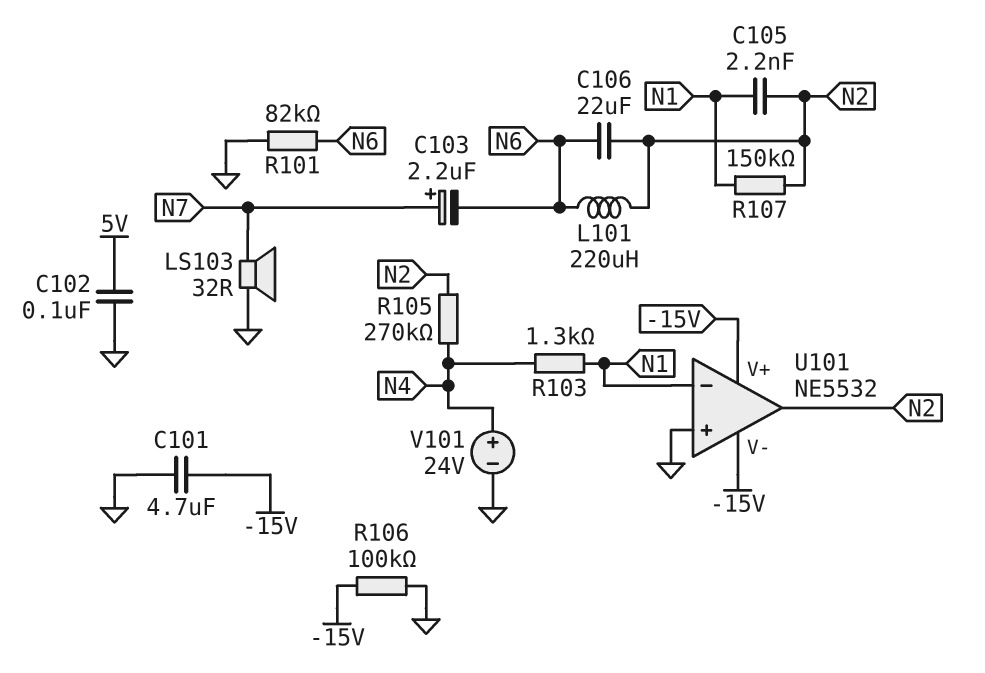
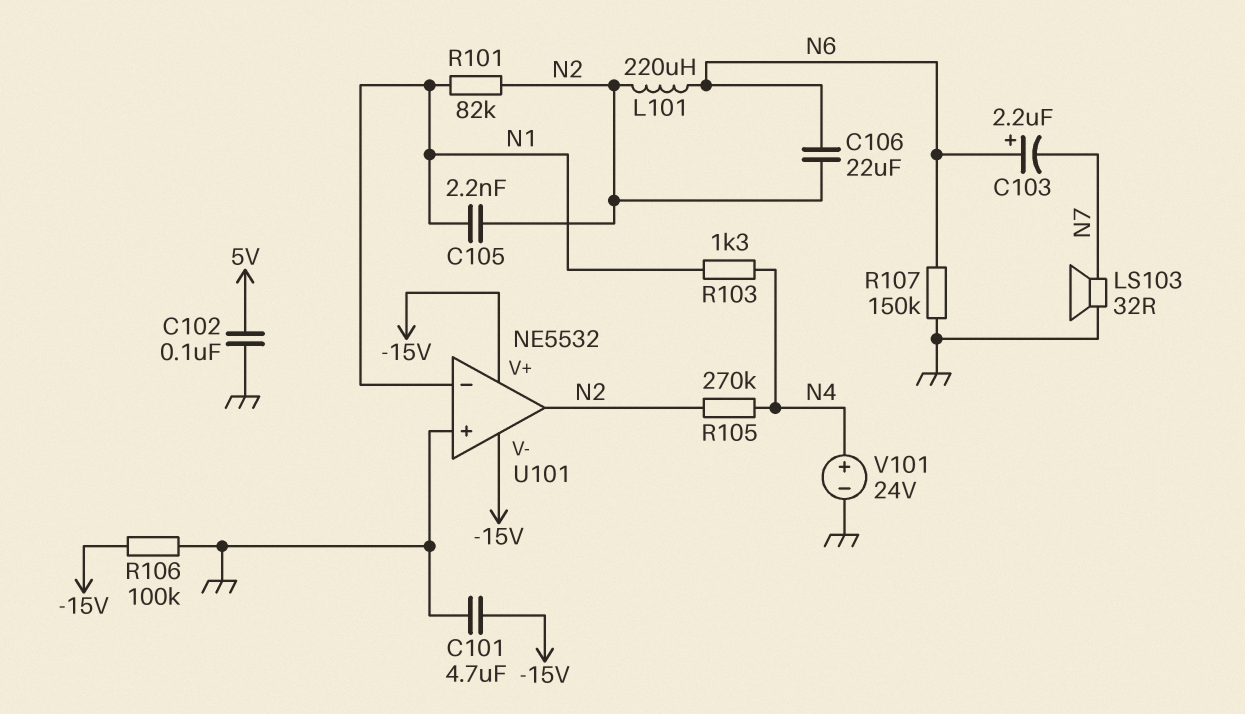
C103: 2.2uF (plus N7, minus N6) -> 2.2uF (plus N6, minus N7)
R101: 82k (GND, N6) -> 82k (N1, N2)
R107: 150k (N1, N2) -> 150k (GND, N6)

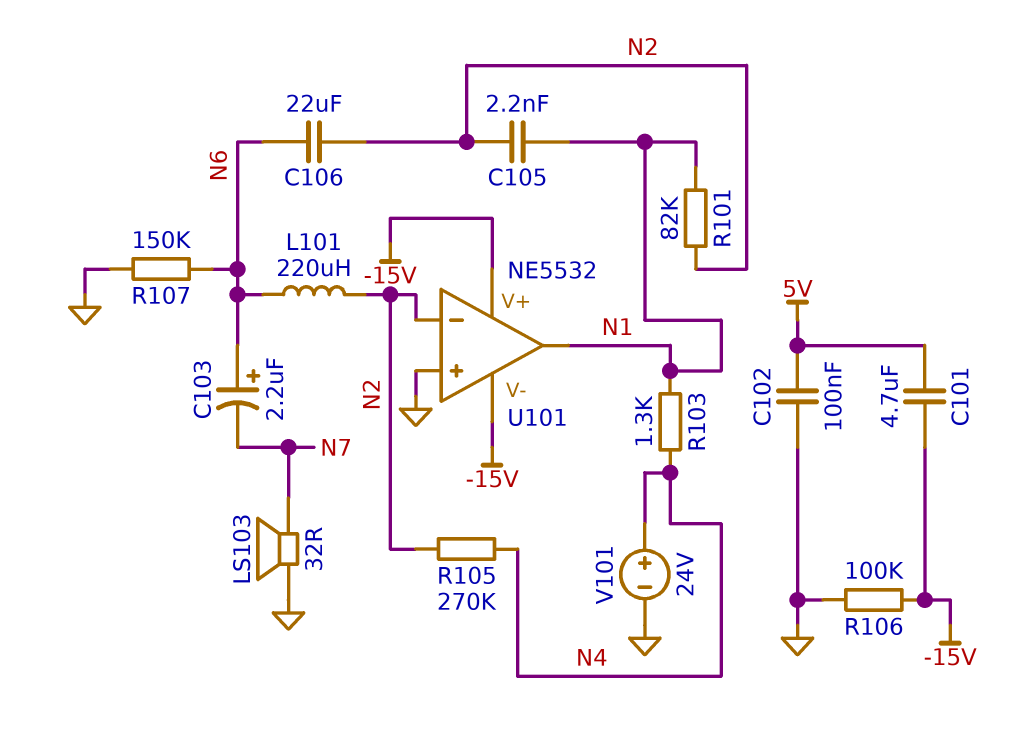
C101: 4.7uF (-15V, GND) -> 4.7uF (-15V, 5V)
U101 pin in-: N1 -> N2
U101 pin out: N2 -> N1

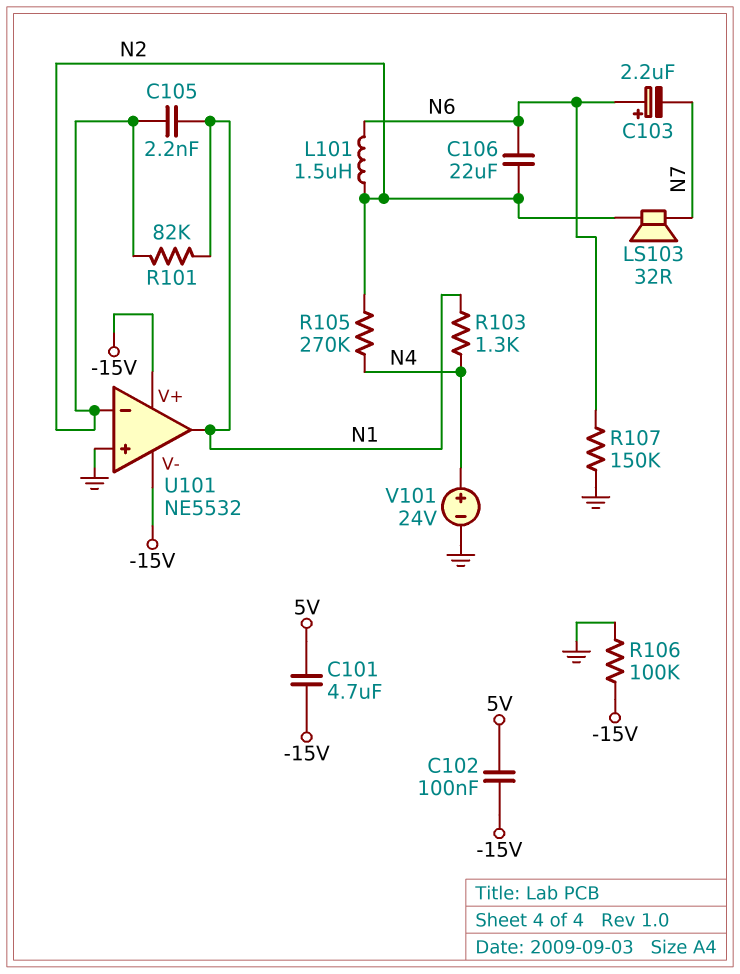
C102: 100nF (5V, GND) -> 100nF (-15V, 5V)
L101: 220uH (N2, N6) -> 1.5uH (N2, N6)
LS103: speaker 32R (GND, N7) -> speaker 32R (N2, N7)

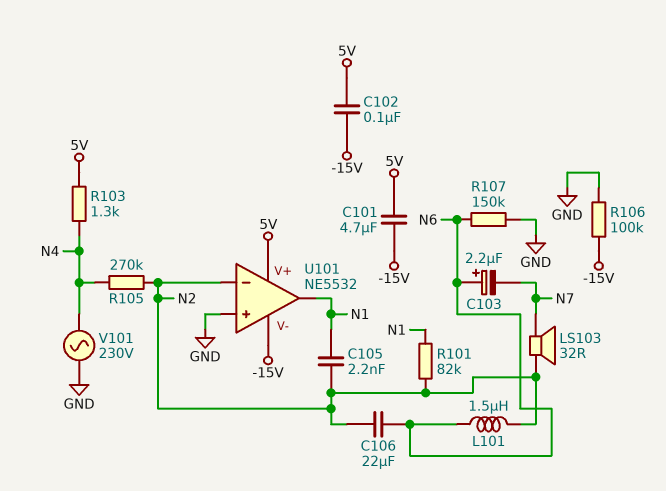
R103: 1.3k (N1, N4) -> 1.3k (5V, N4)
U101 pin V+: -15V -> 5V
V101: 24V (plus N4, minus GND) -> AC 230V (GND, N4)

